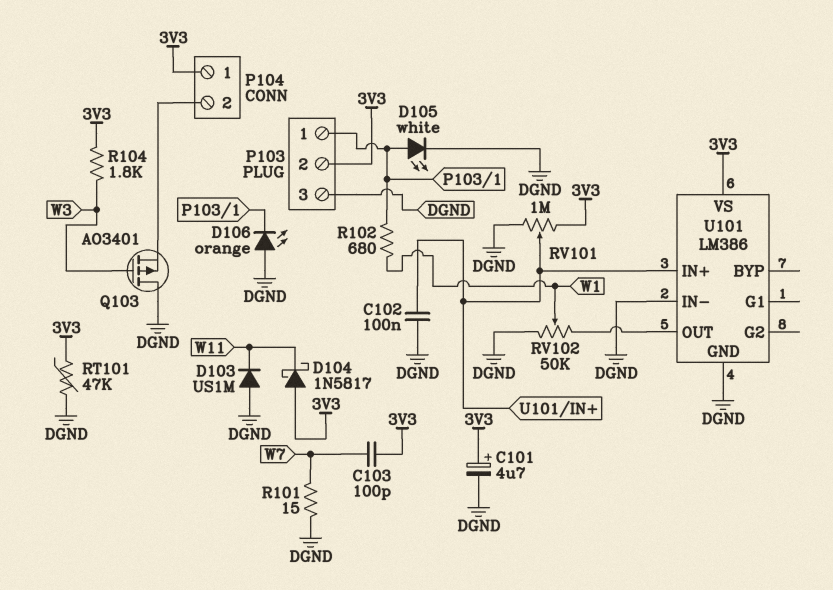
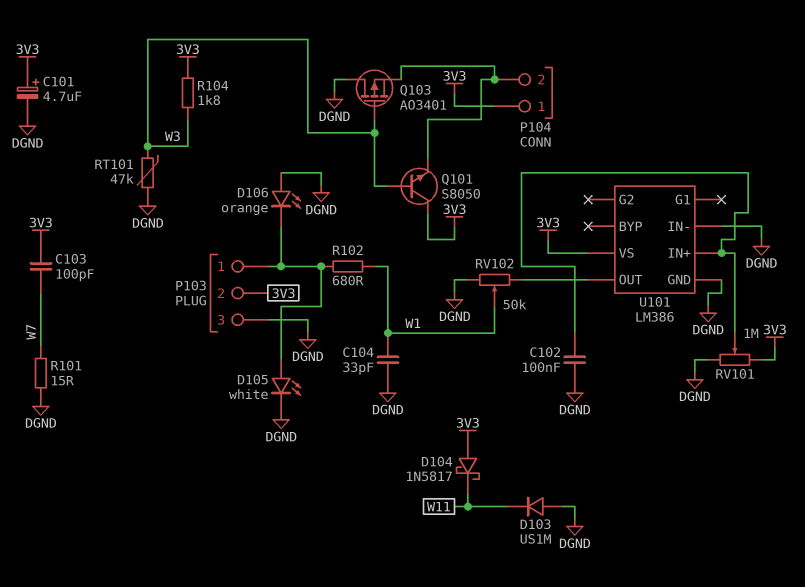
C104: none -> 33pF (DGND, W1)
Q101: none -> NPN S8050 (B W3, C 3V3, E P104/2)
RT101: 47k (3V3, DGND) -> 47k (DGND, W3)

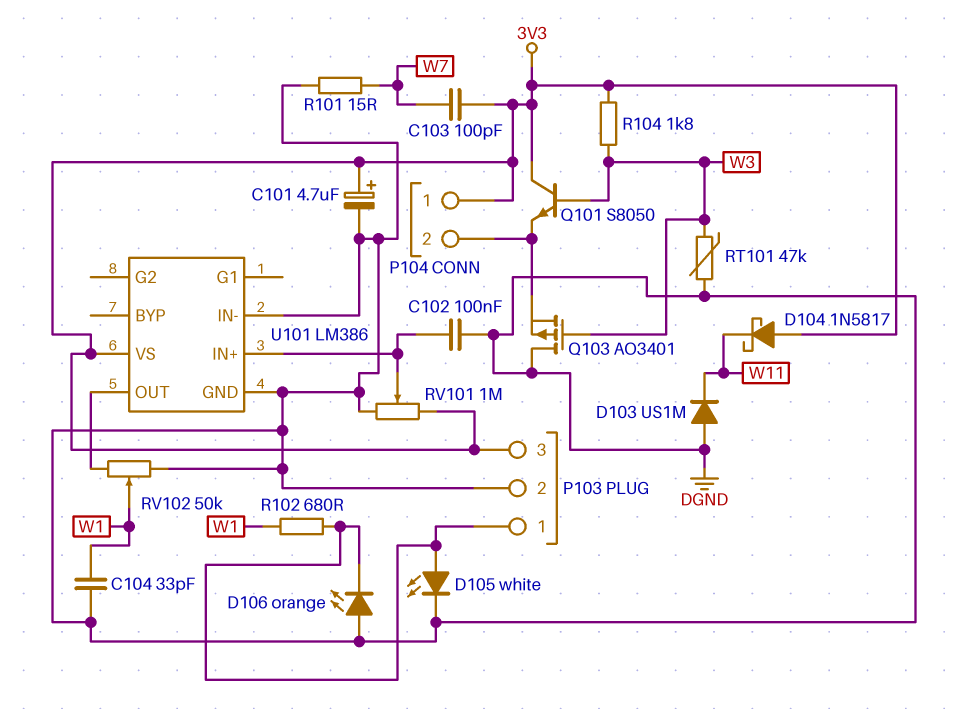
P103 pin 2: 3V3 -> DGND
P103 pin 3: DGND -> 3V3

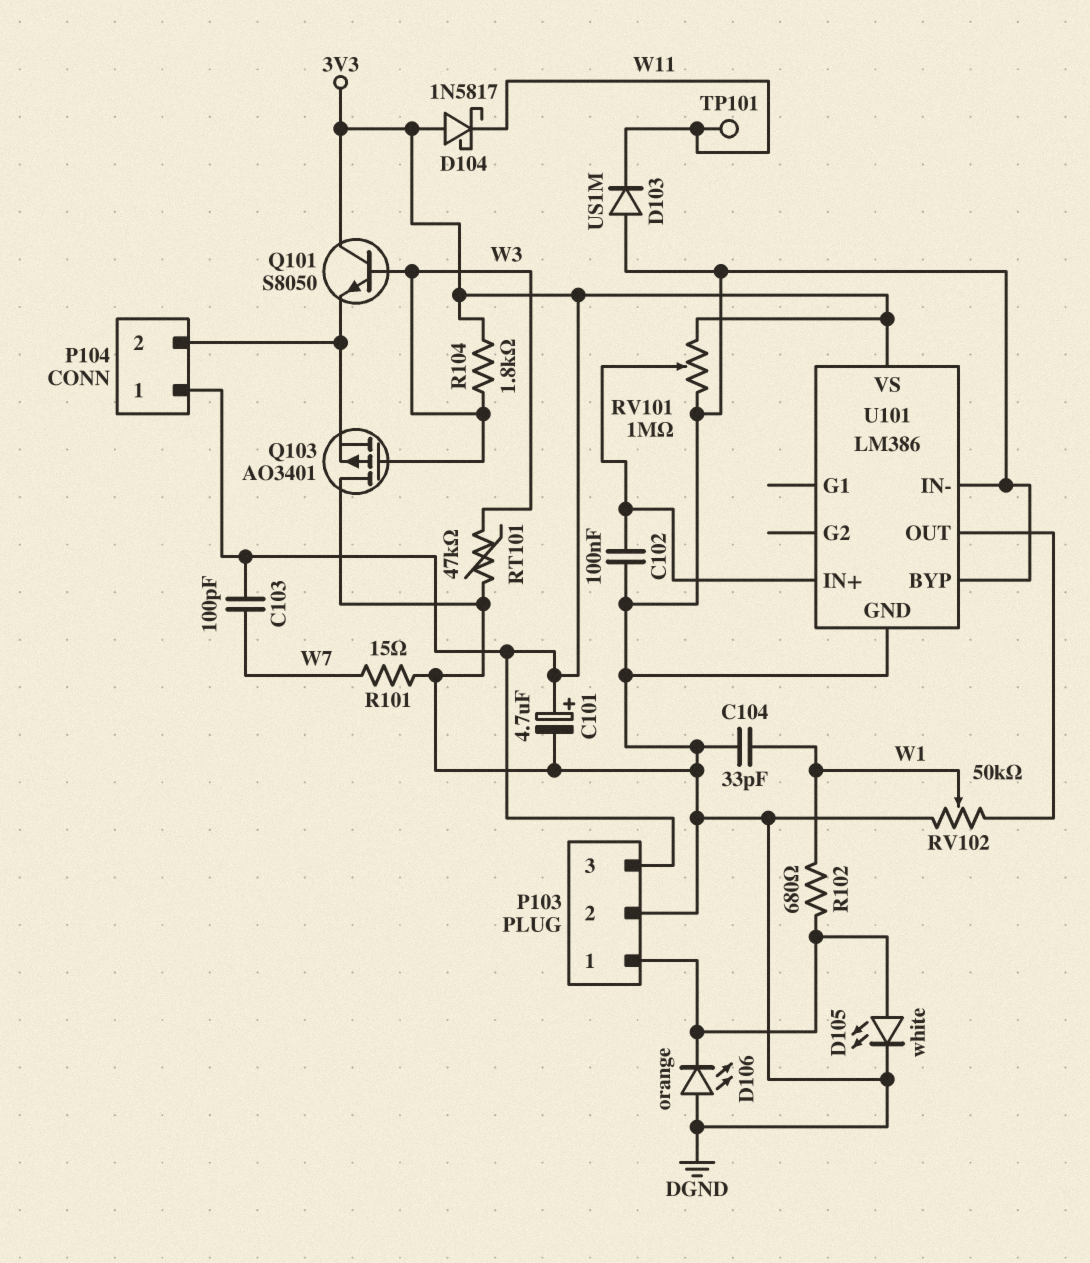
TP101: none -> test point (W11)
U101 pin BYP: none -> DGND

